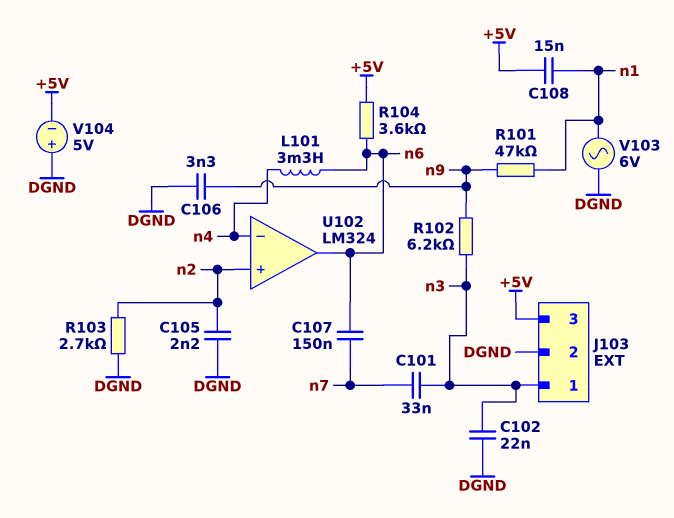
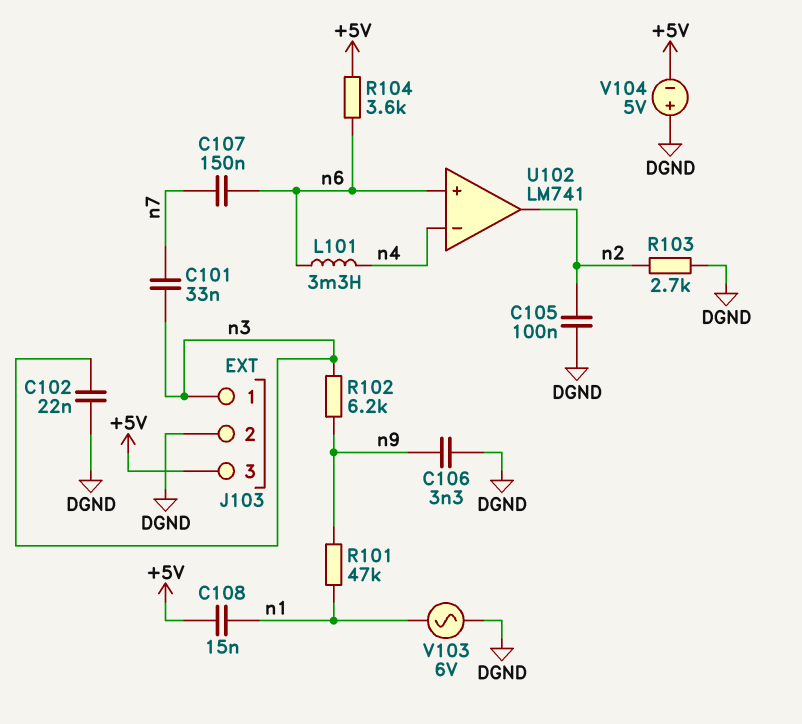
C105: 2.2nF (DGND, n2) -> 100nF (DGND, n2)
U102: LM324 -> LM741
U102 pin in+: n2 -> n6
U102 pin out: n6 -> n2

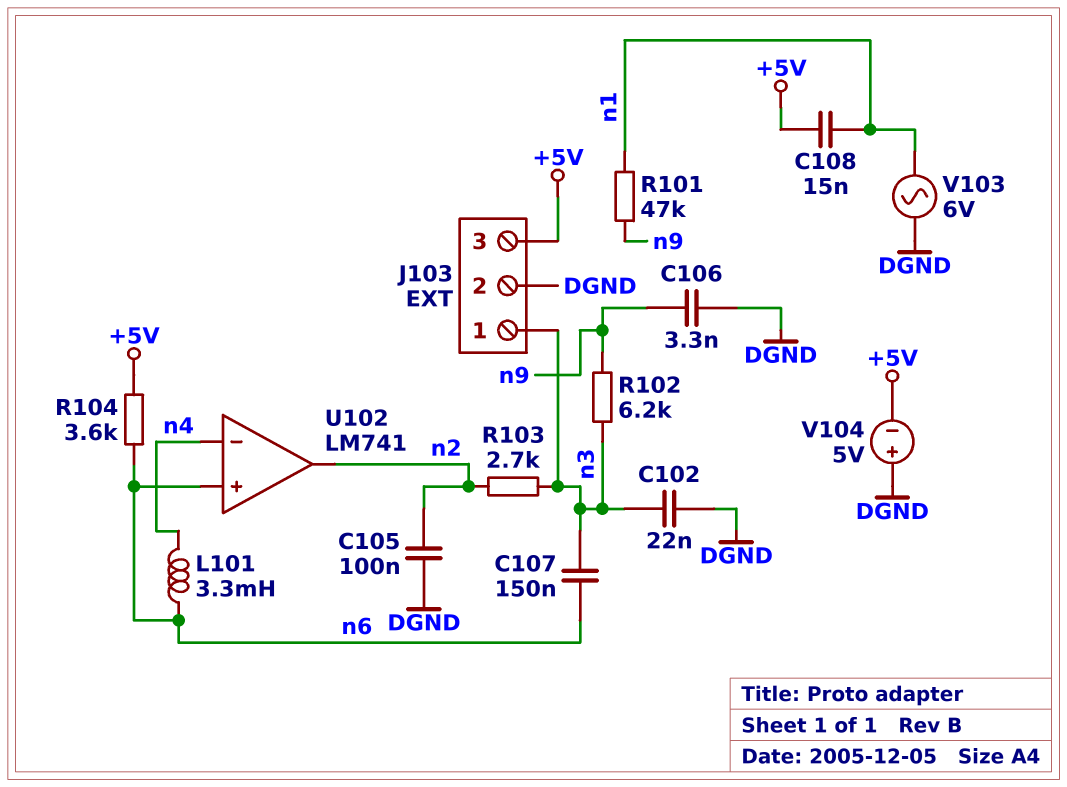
C101: 33nF (n3, n7) -> none
C107: 150nF (n6, n7) -> 150nF (n3, n6)
R103: 2.7k (DGND, n2) -> 2.7k (n2, n3)

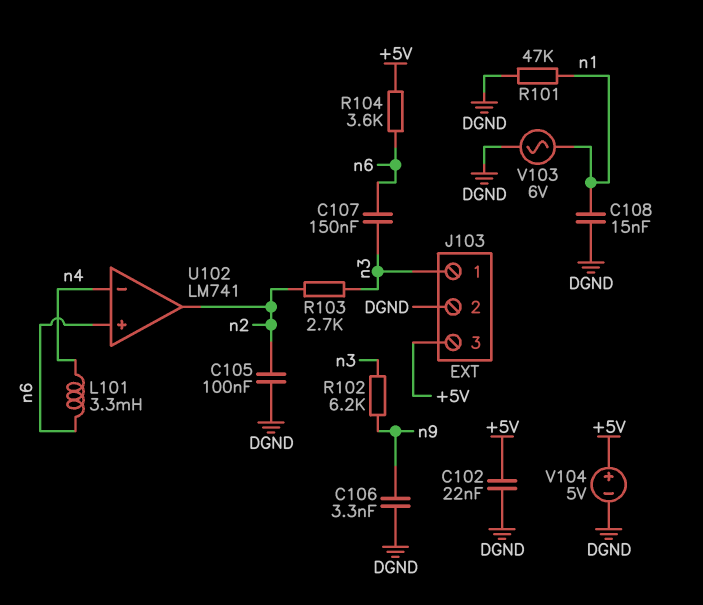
C102: 22nF (DGND, n3) -> 22nF (+5V, DGND)
C108: 15nF (+5V, n1) -> 15nF (DGND, n1)
R101: 47k (n1, n9) -> 47k (DGND, n1)
V104: 5V (plus DGND, minus +5V) -> 5V (plus +5V, minus DGND)

